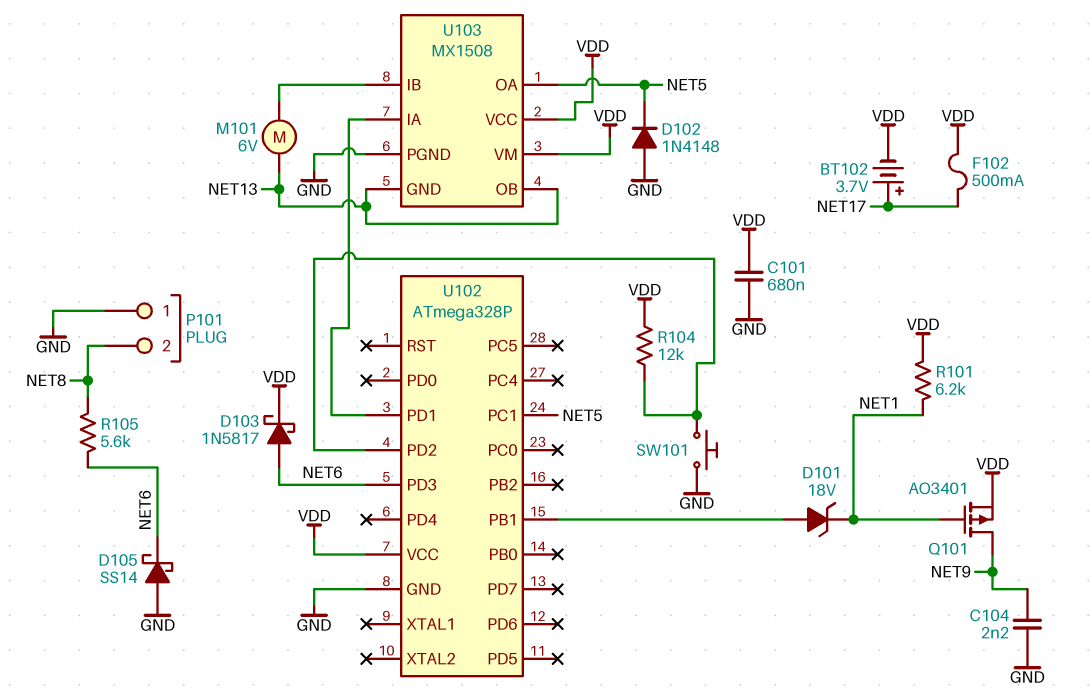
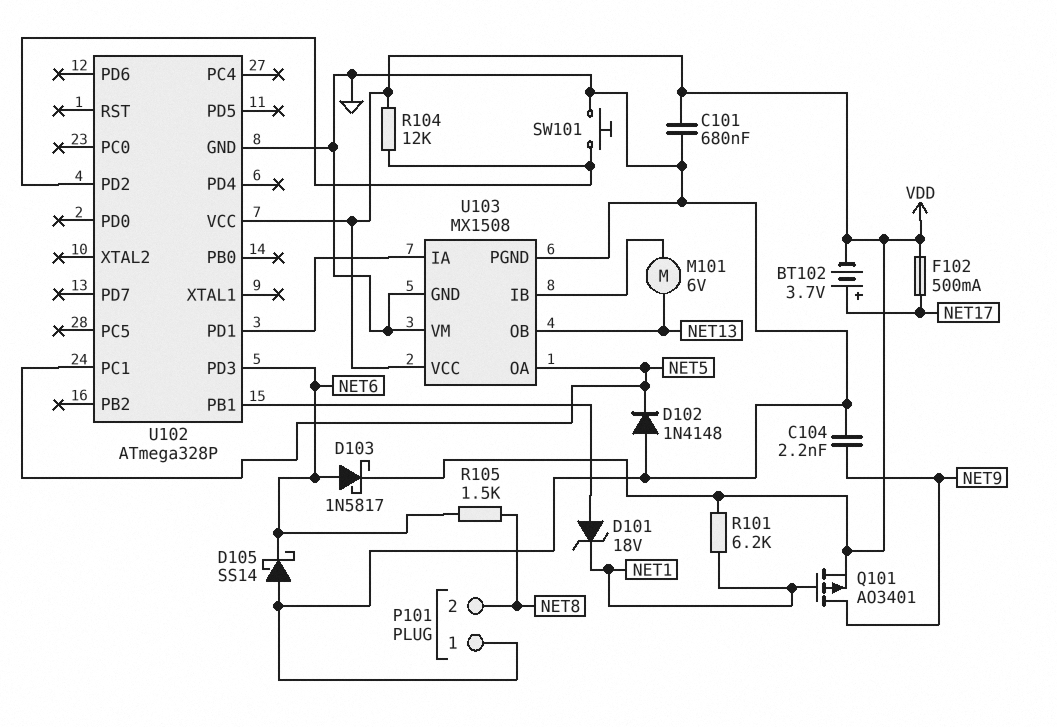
R105: 5.6k (NET6, NET8) -> 1.5k (NET6, NET8)
U103 pin GND: NET13 -> GND
U103 pin VM: VDD -> GND

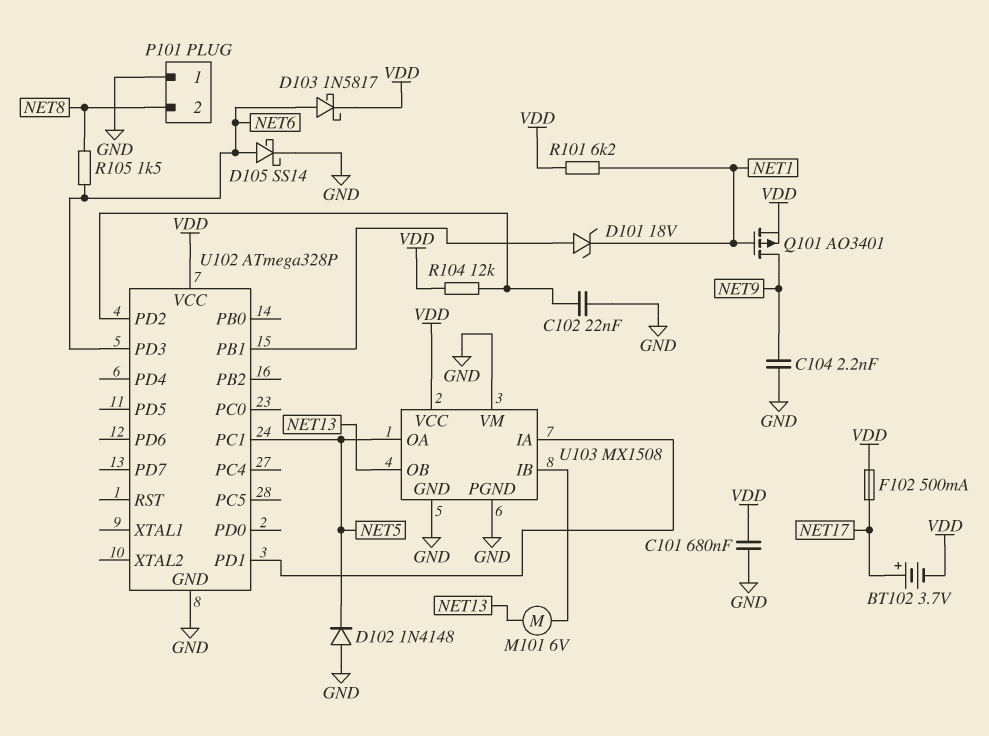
C102: none -> 22nF (GND, U102/PD2)
D105: schottky SS14 (A GND, K NET6) -> schottky SS14 (A NET6, K GND)
SW101: button (GND, U102/PD2) -> none

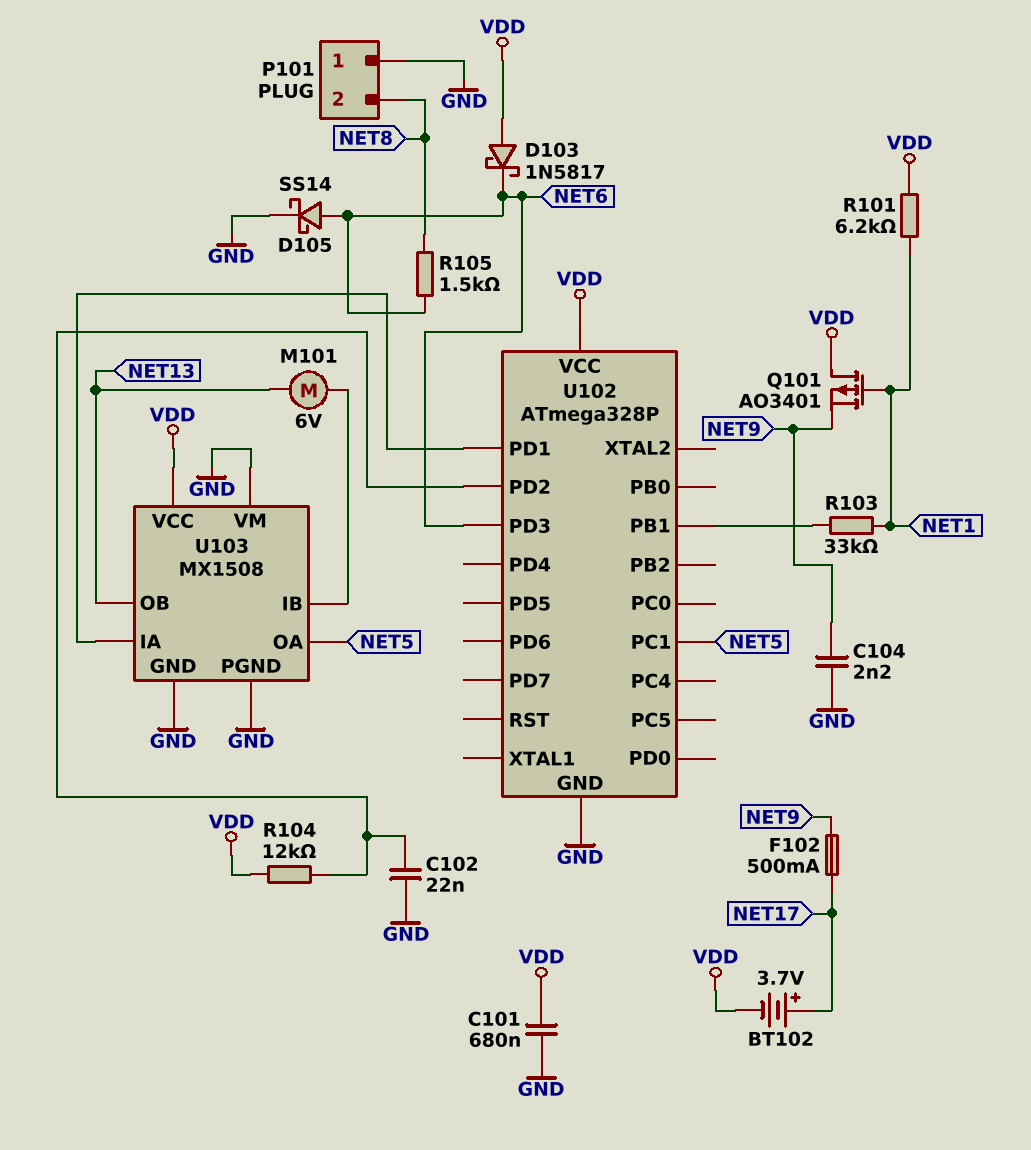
D101: zener 18V (A U102/PB1, K NET1) -> none
D102: diode 1N4148 (A GND, K NET5) -> none
D103: schottky 1N5817 (A NET6, K VDD) -> schottky 1N5817 (A VDD, K NET6)
F102: 500mA (NET17, VDD) -> 500mA (NET9, NET17)
Q101: PMOS AO3401 (G NET1, D NET9, S VDD) -> PMOS AO3401 (G NET1, D VDD, S NET9)
R103: none -> 33k (NET1, U102/PB1)

